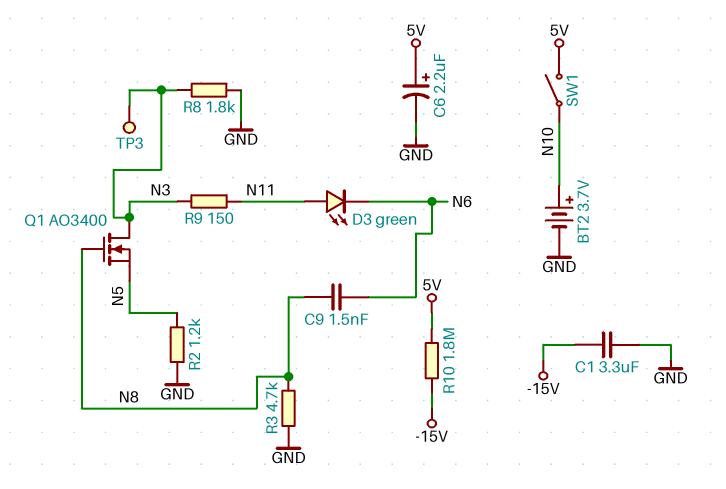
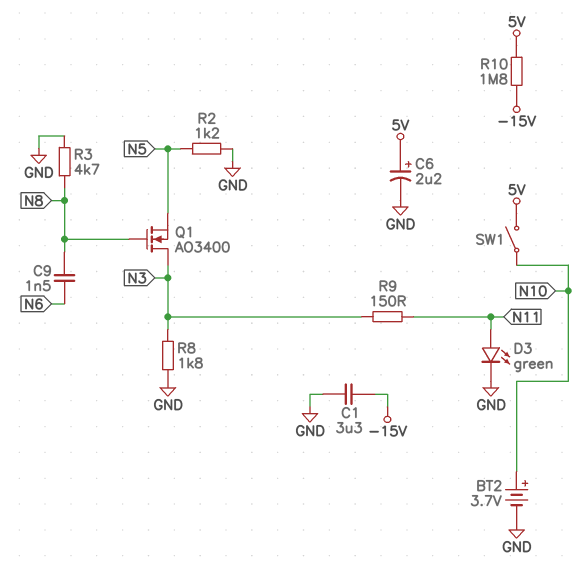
D3: LED green (A N11, K N6) -> LED green (A N11, K GND)
TP3: test point (N3) -> none

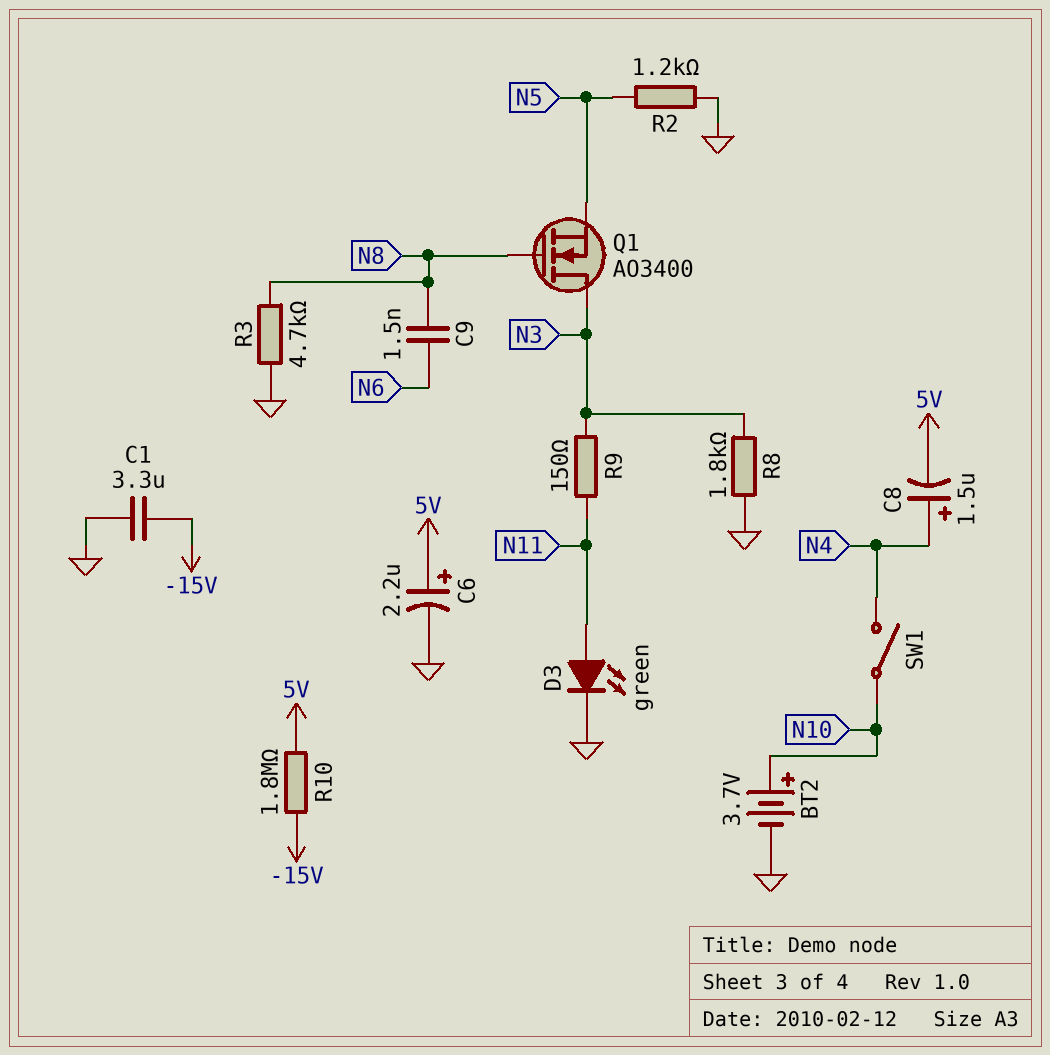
C8: none -> 1.5uF (plus N4, minus 5V)
SW1: switch (5V, N10) -> switch (N4, N10)

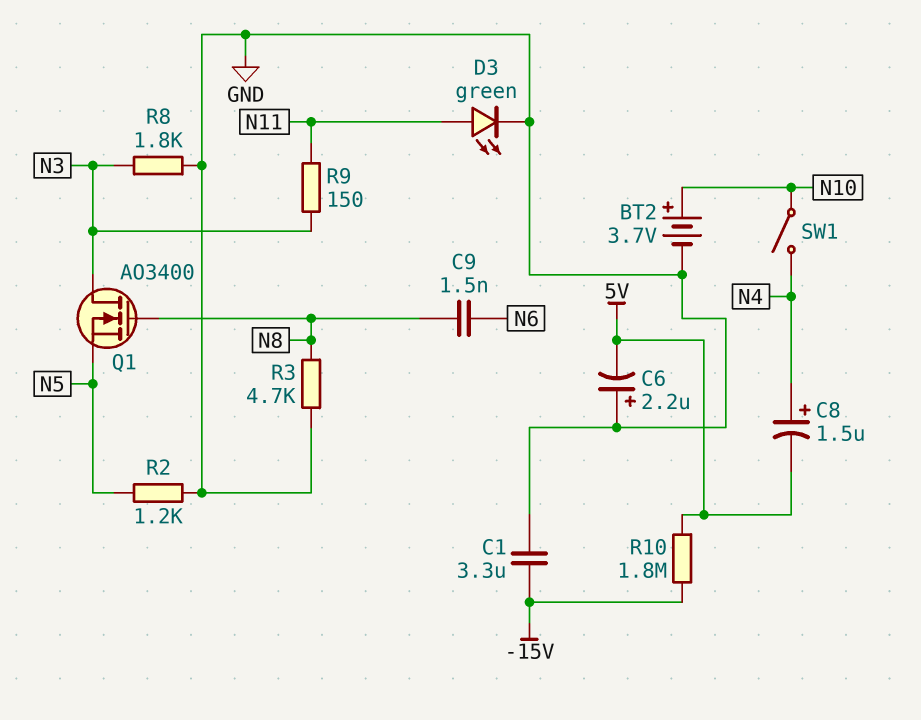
C6: 2.2uF (plus 5V, minus GND) -> 2.2uF (plus GND, minus 5V)

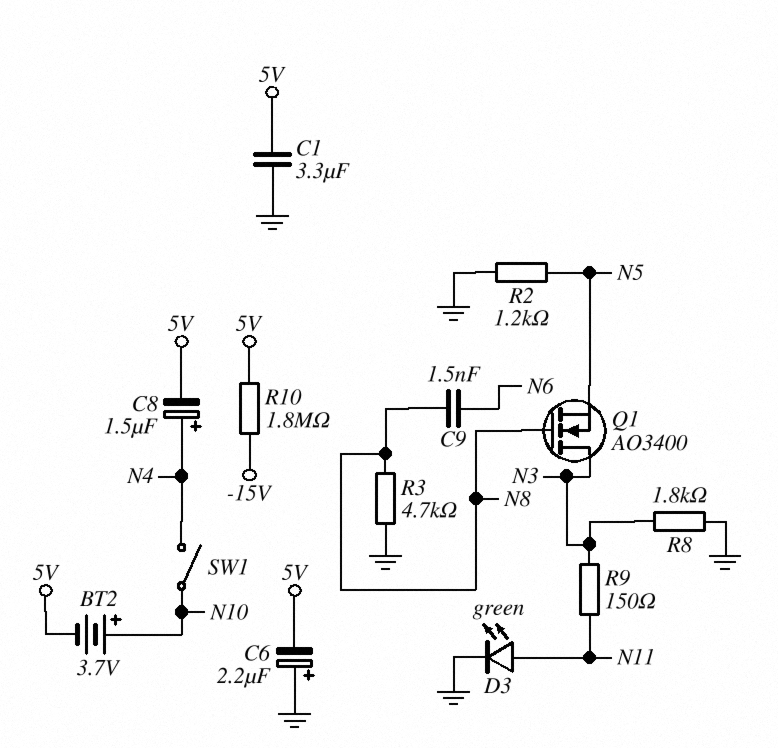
BT2: 3.7V (plus N10, minus GND) -> 3.7V (plus N10, minus 5V)
C1: 3.3uF (-15V, GND) -> 3.3uF (5V, GND)

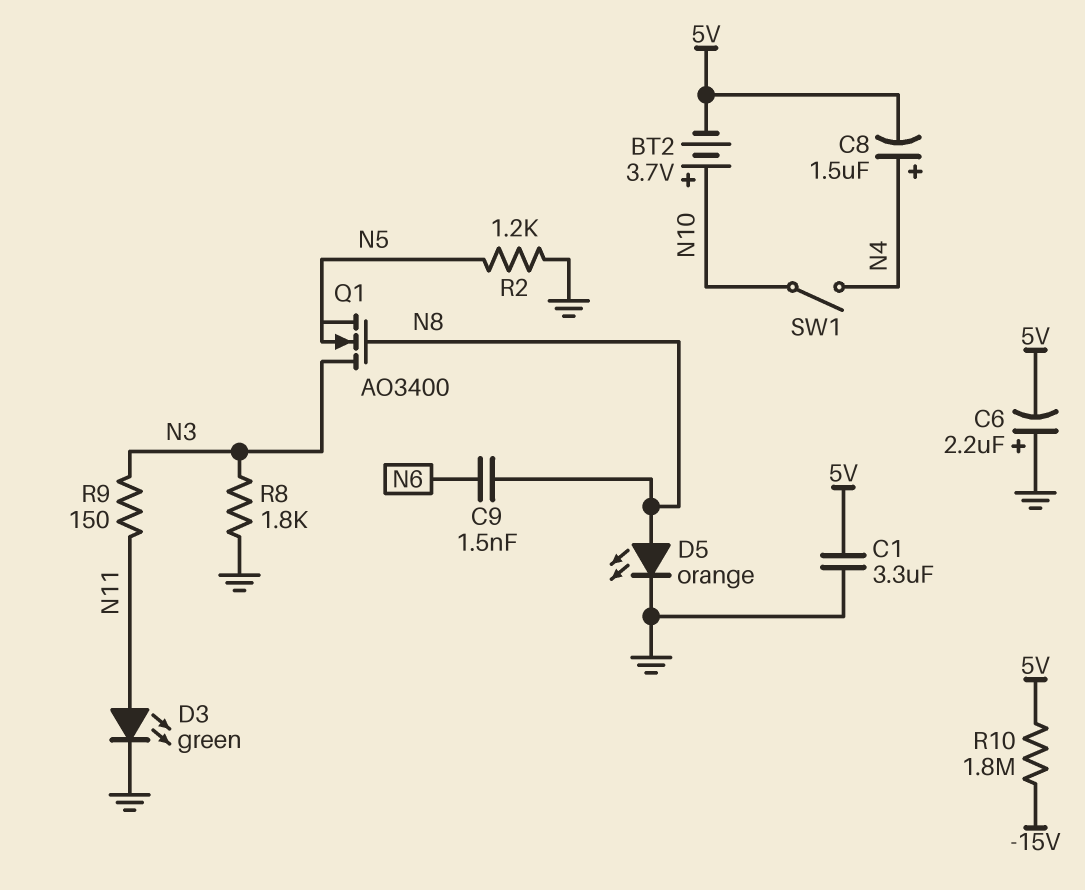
D5: none -> LED orange (A N8, K GND)
R3: 4.7k (GND, N8) -> none

